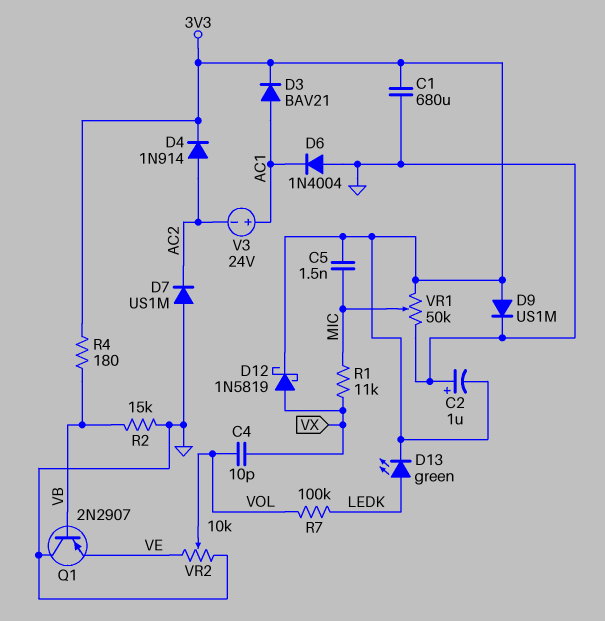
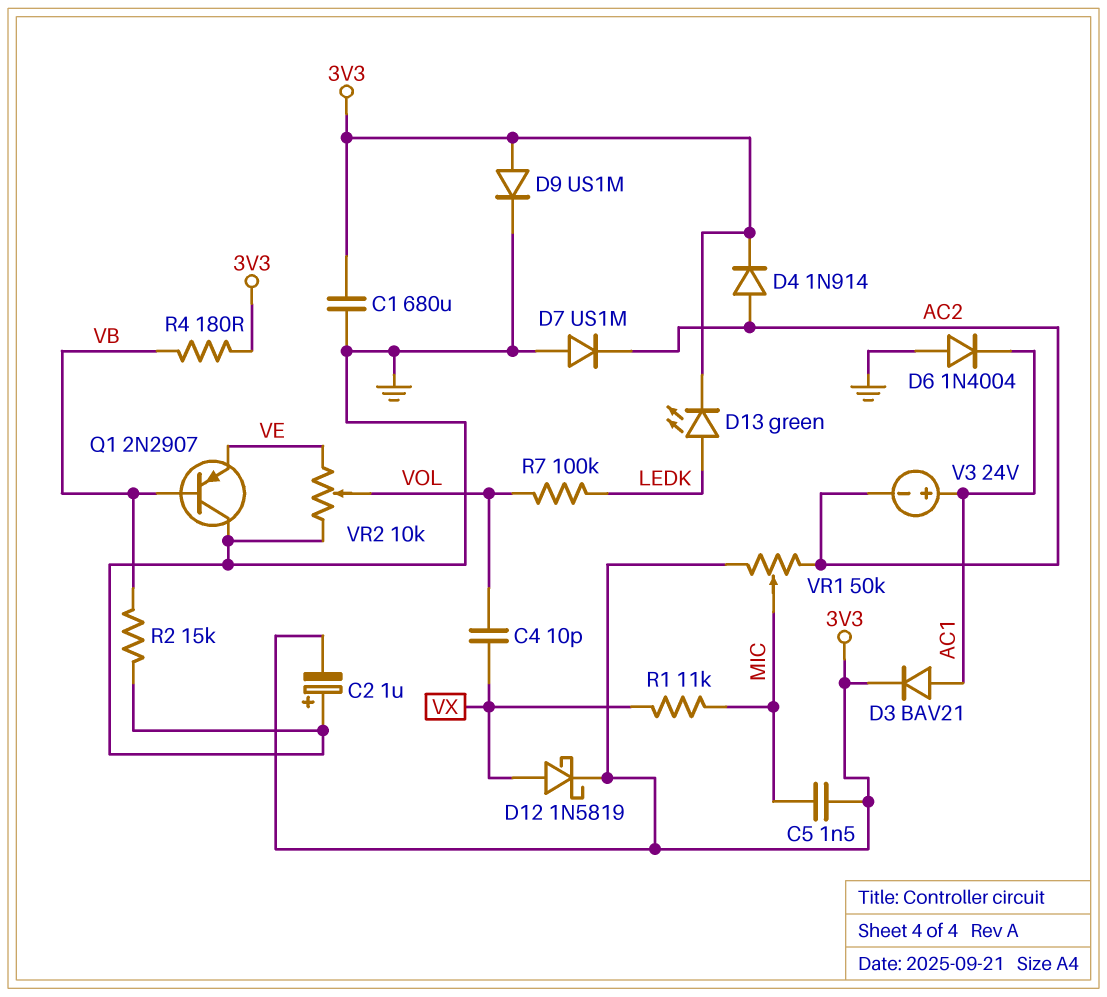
VR1: 50k (3V3, GND, wiper MIC) -> 50k (3V3, AC2, wiper MIC)

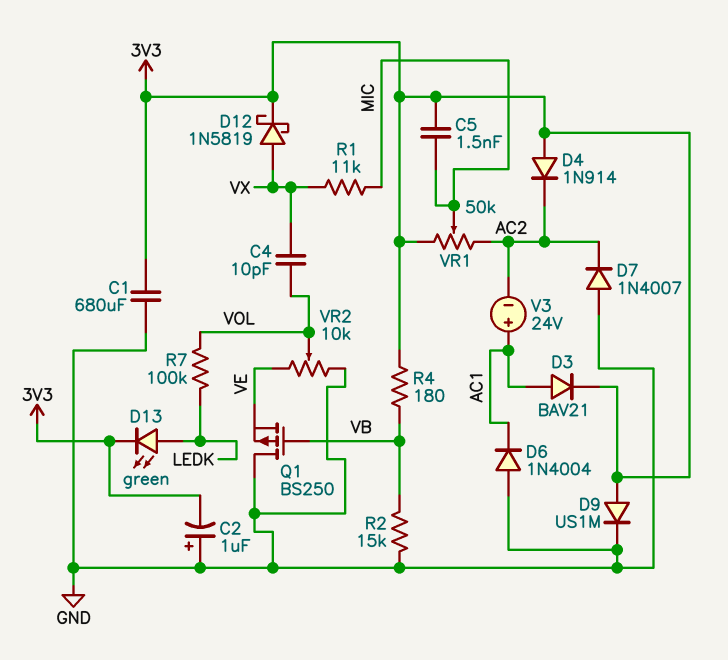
D4: diode 1N914 (A AC2, K 3V3) -> diode 1N914 (A 3V3, K AC2)
D7: diode US1M (A GND, K AC2) -> diode 1N4007 (A GND, K AC2)
Q1: PNP 2N2907 (B VB, C GND, E VE) -> PMOS BS250 (G VB, D GND, S VE)

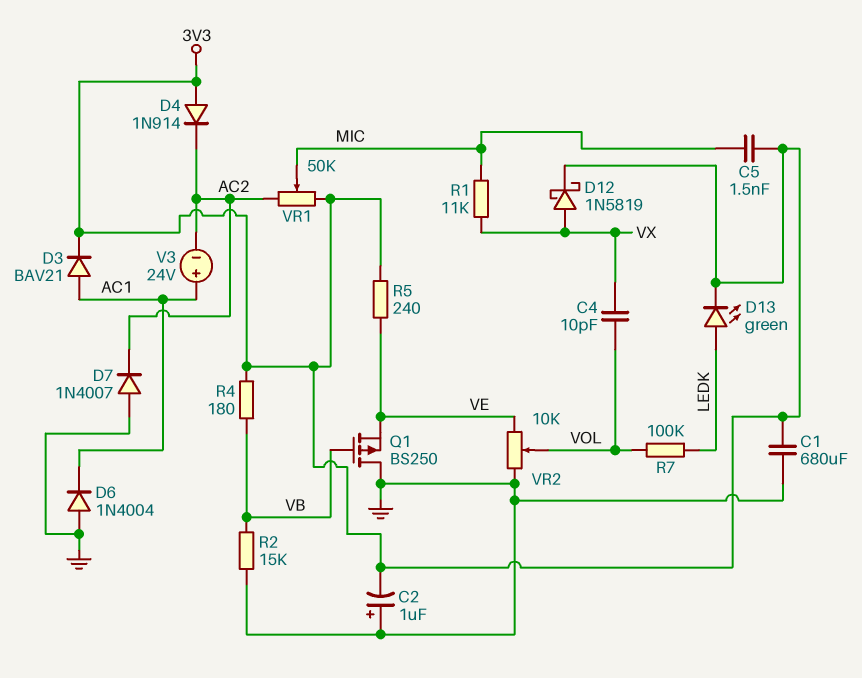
D9: diode US1M (A 3V3, K GND) -> none
R5: none -> 240 (3V3, VE)

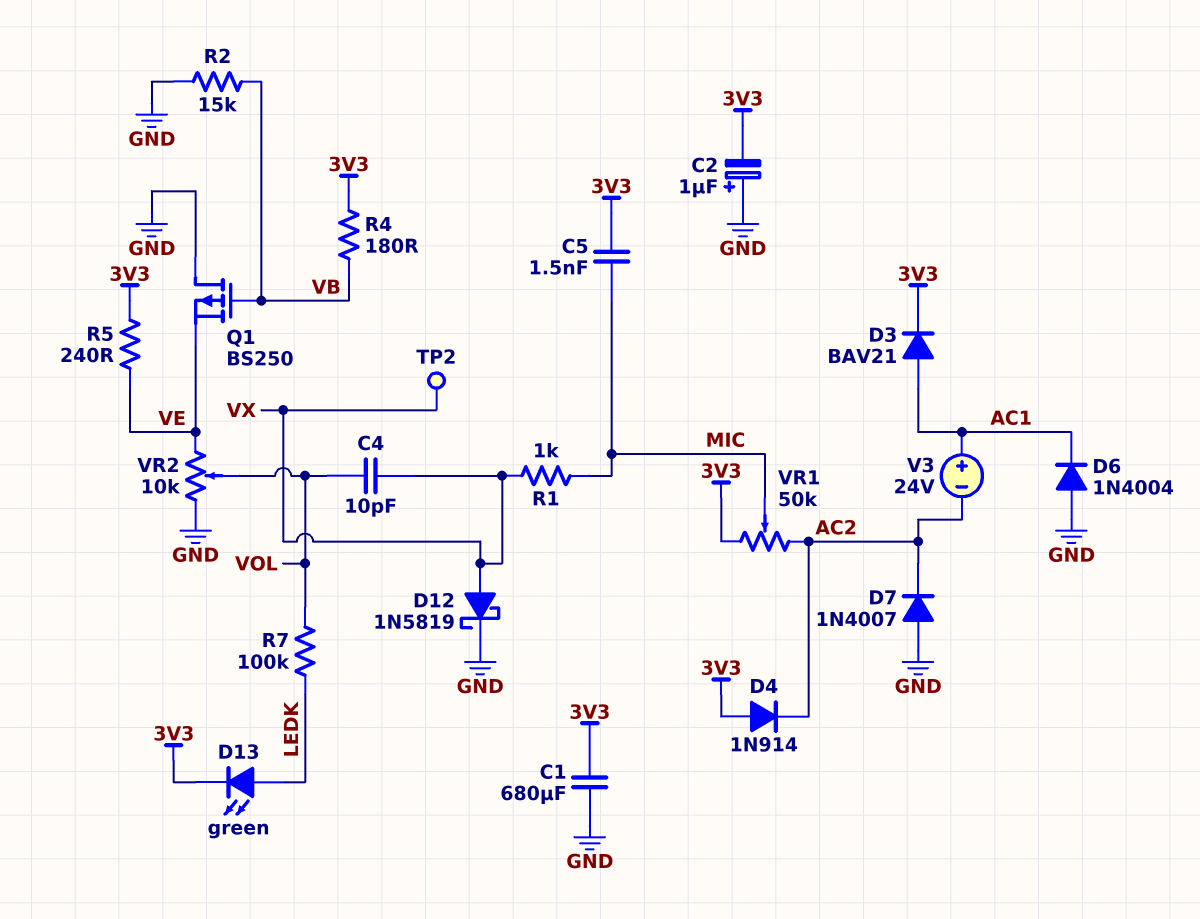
D12: schottky 1N5819 (A VX, K 3V3) -> schottky 1N5819 (A VX, K GND)
R1: 11k (MIC, VX) -> 1k (MIC, VX)
TP2: none -> test point (VX)

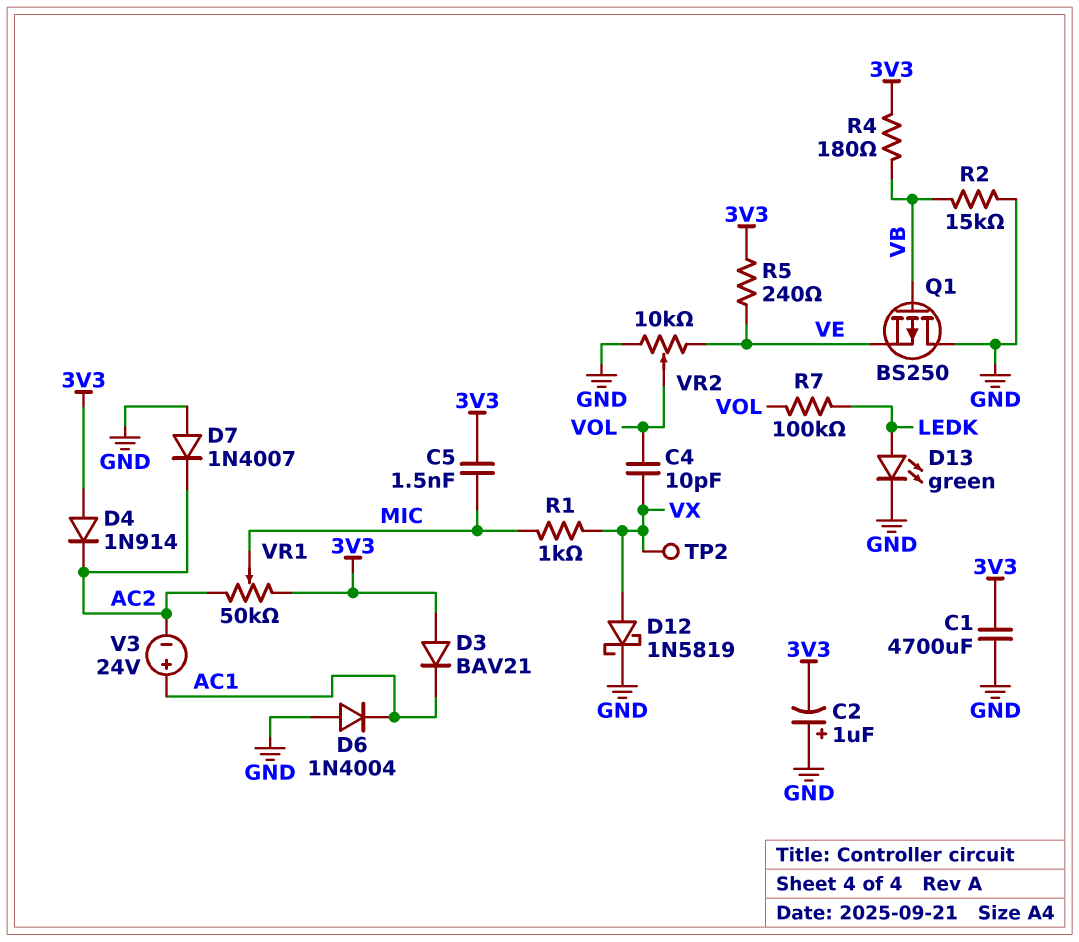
C1: 680uF (3V3, GND) -> 4700uF (3V3, GND)
D3: diode BAV21 (A AC1, K 3V3) -> diode BAV21 (A 3V3, K AC1)
D13: LED green (A LEDK, K 3V3) -> LED green (A LEDK, K GND)

